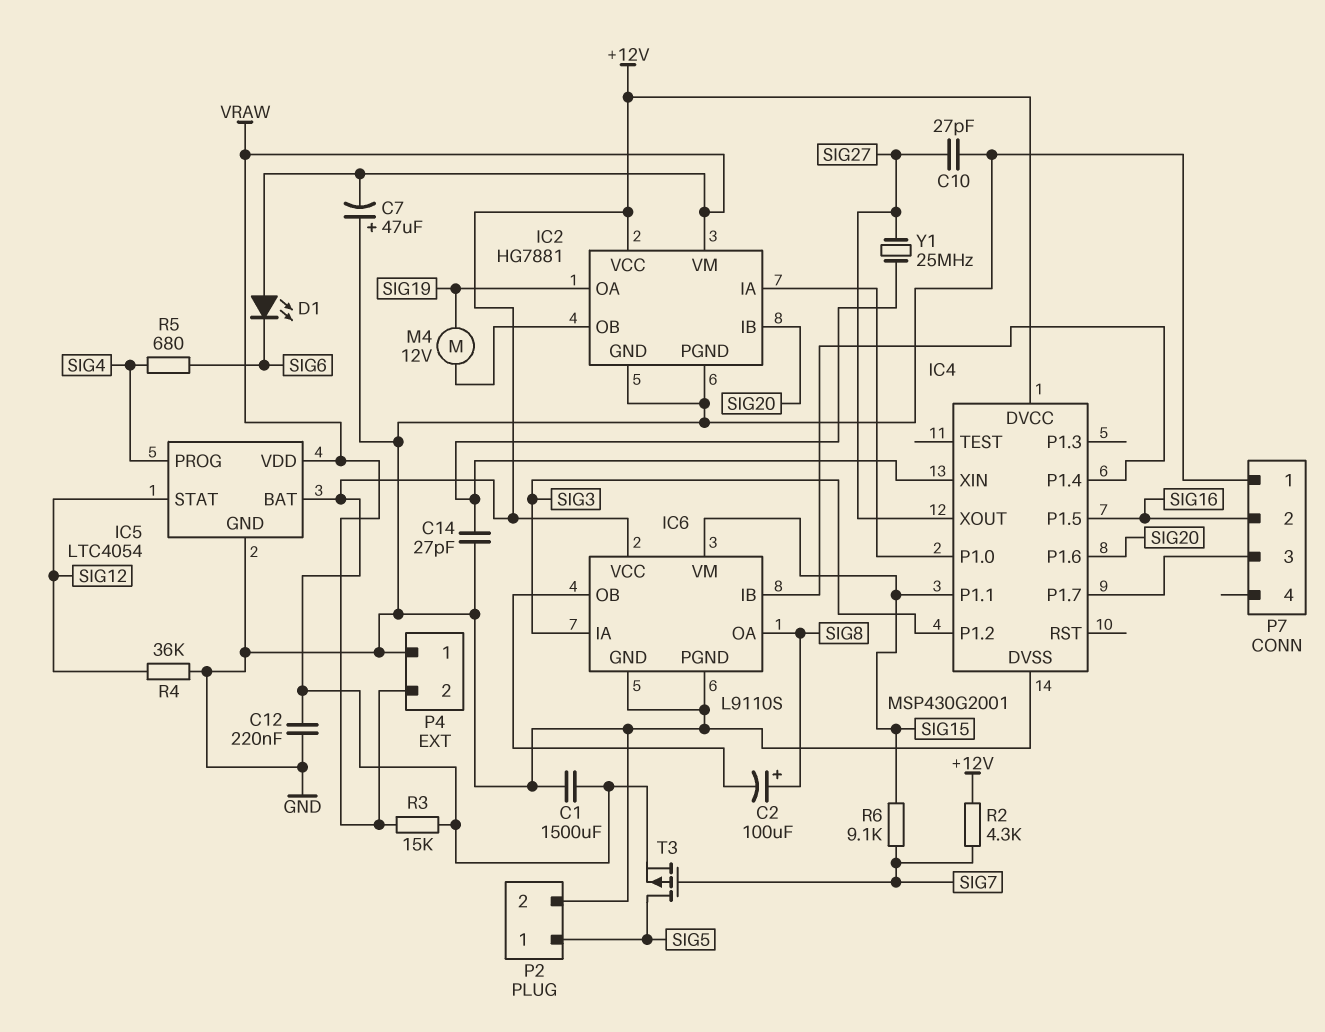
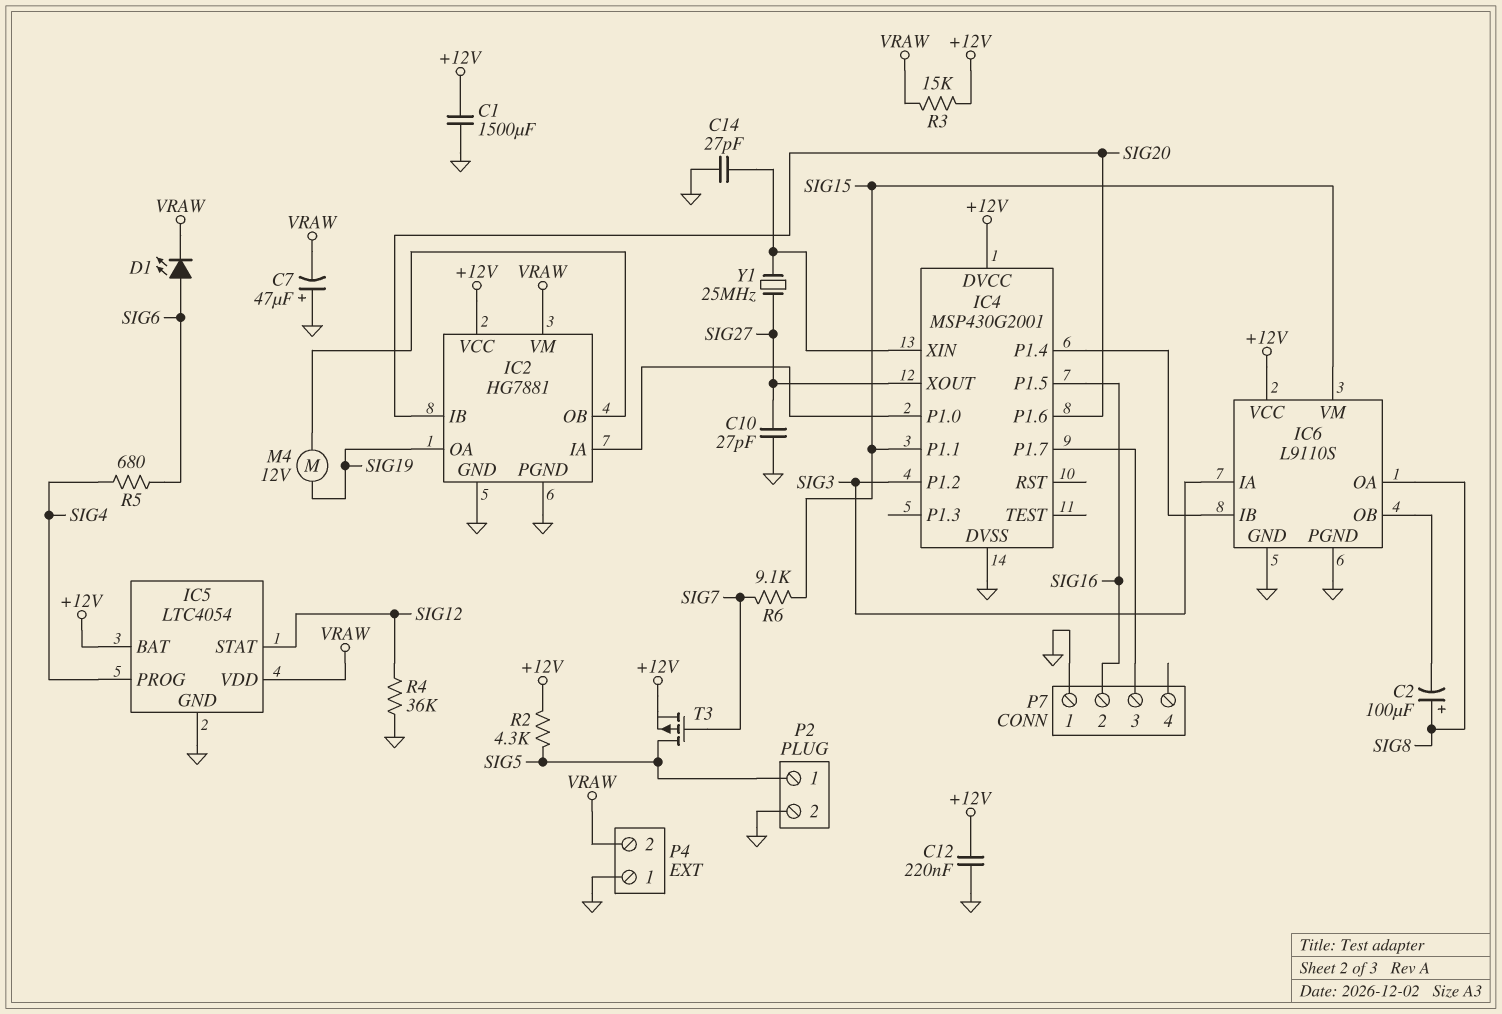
D1: LED (A VRAW, K SIG6) -> LED (A SIG6, K VRAW)
R2: 4.3k (+12V, SIG7) -> 4.3k (+12V, SIG5)

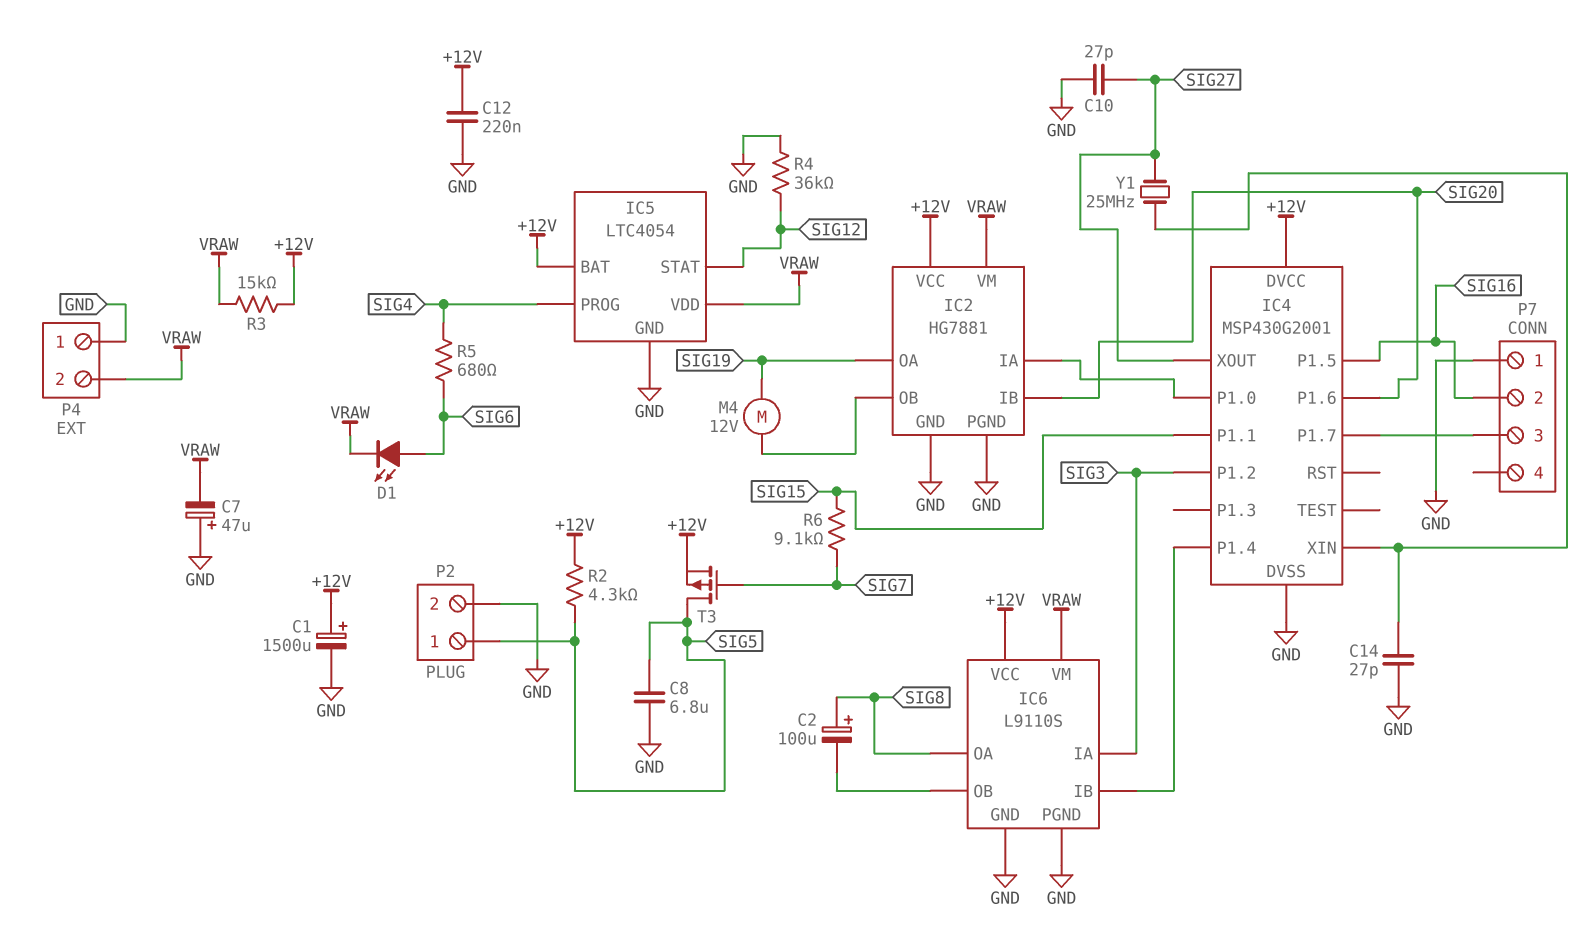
C1: 1500uF (+12V, GND) -> 1500uF (plus +12V, minus GND)
C8: none -> 6.8uF (GND, SIG5)
IC6 pin VM: SIG15 -> VRAW

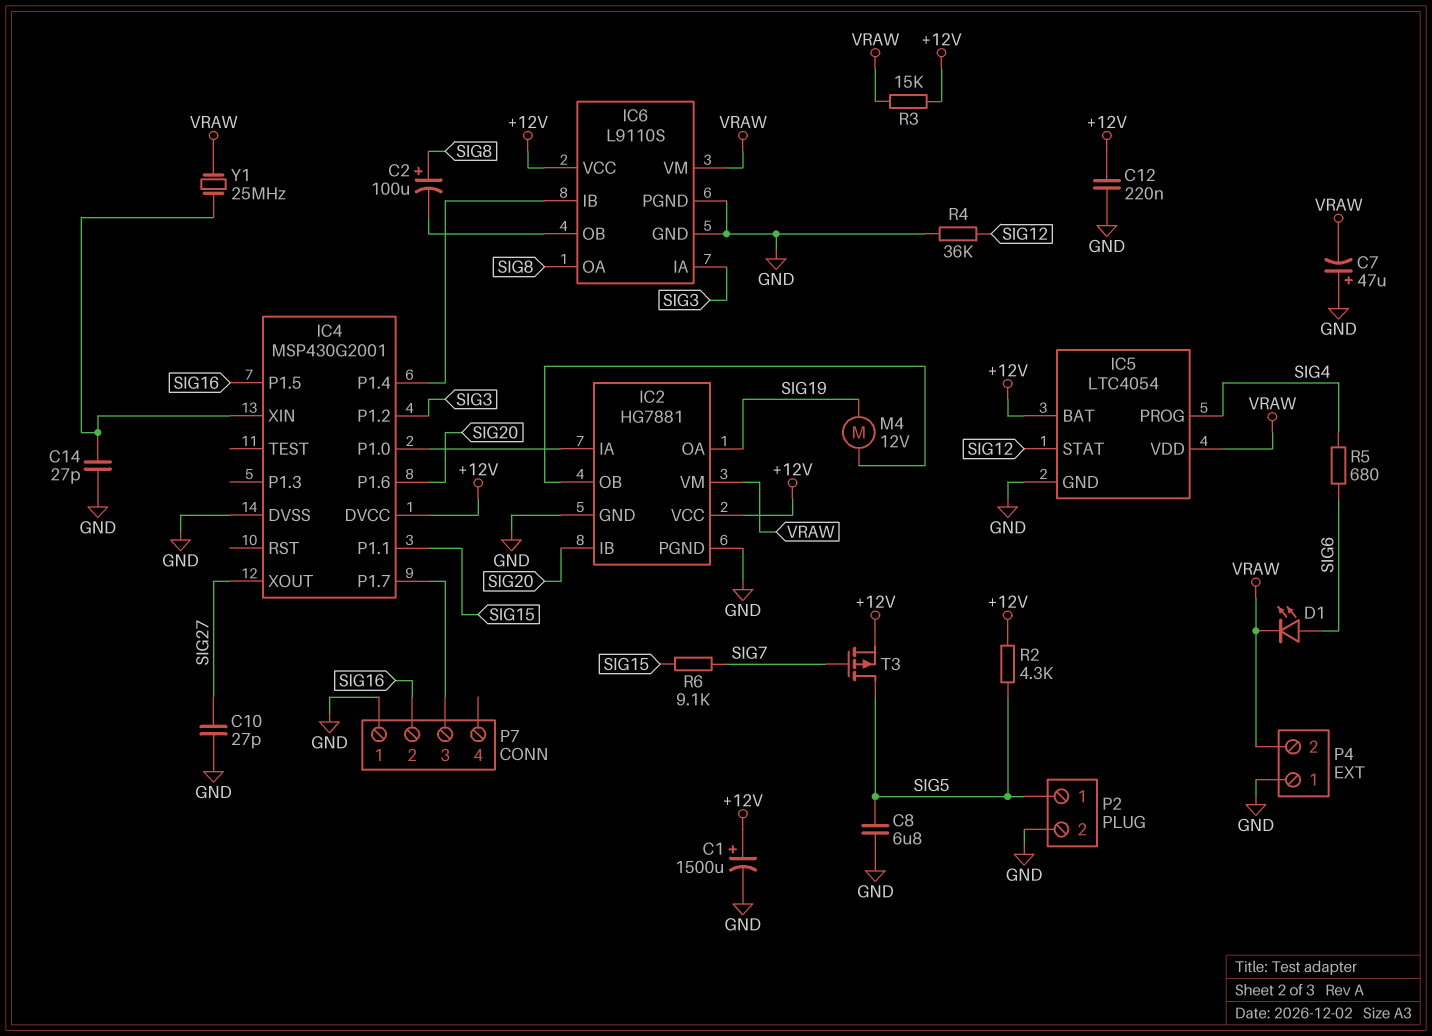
Y1: 25MHz (IC4/XIN, SIG27) -> 25MHz (IC4/XIN, VRAW)

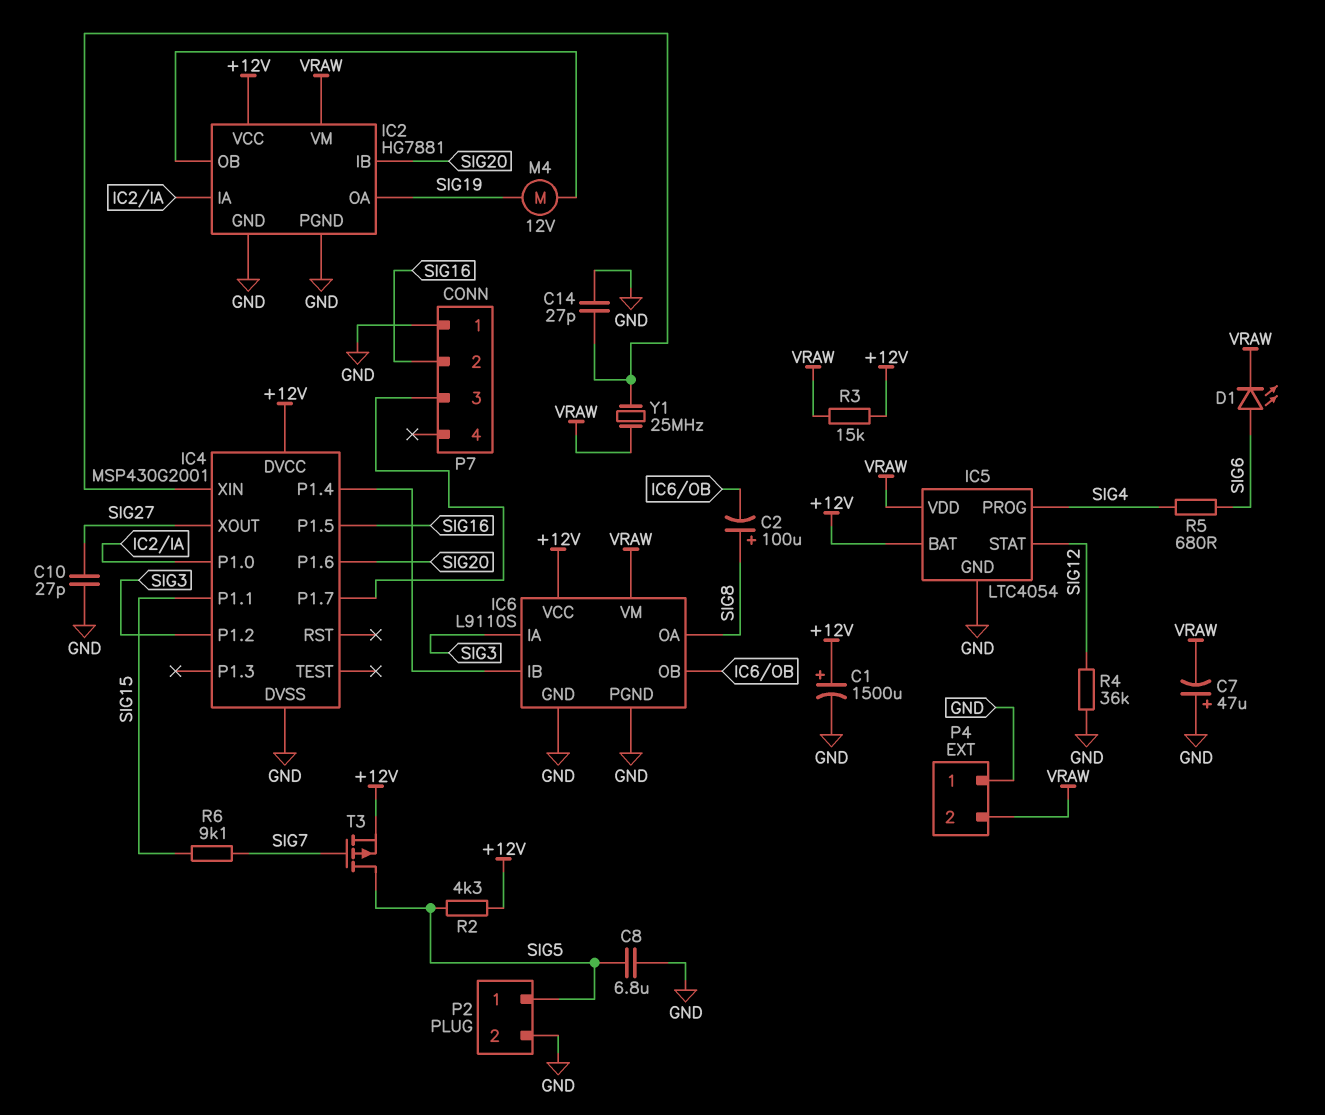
C12: 220nF (+12V, GND) -> none

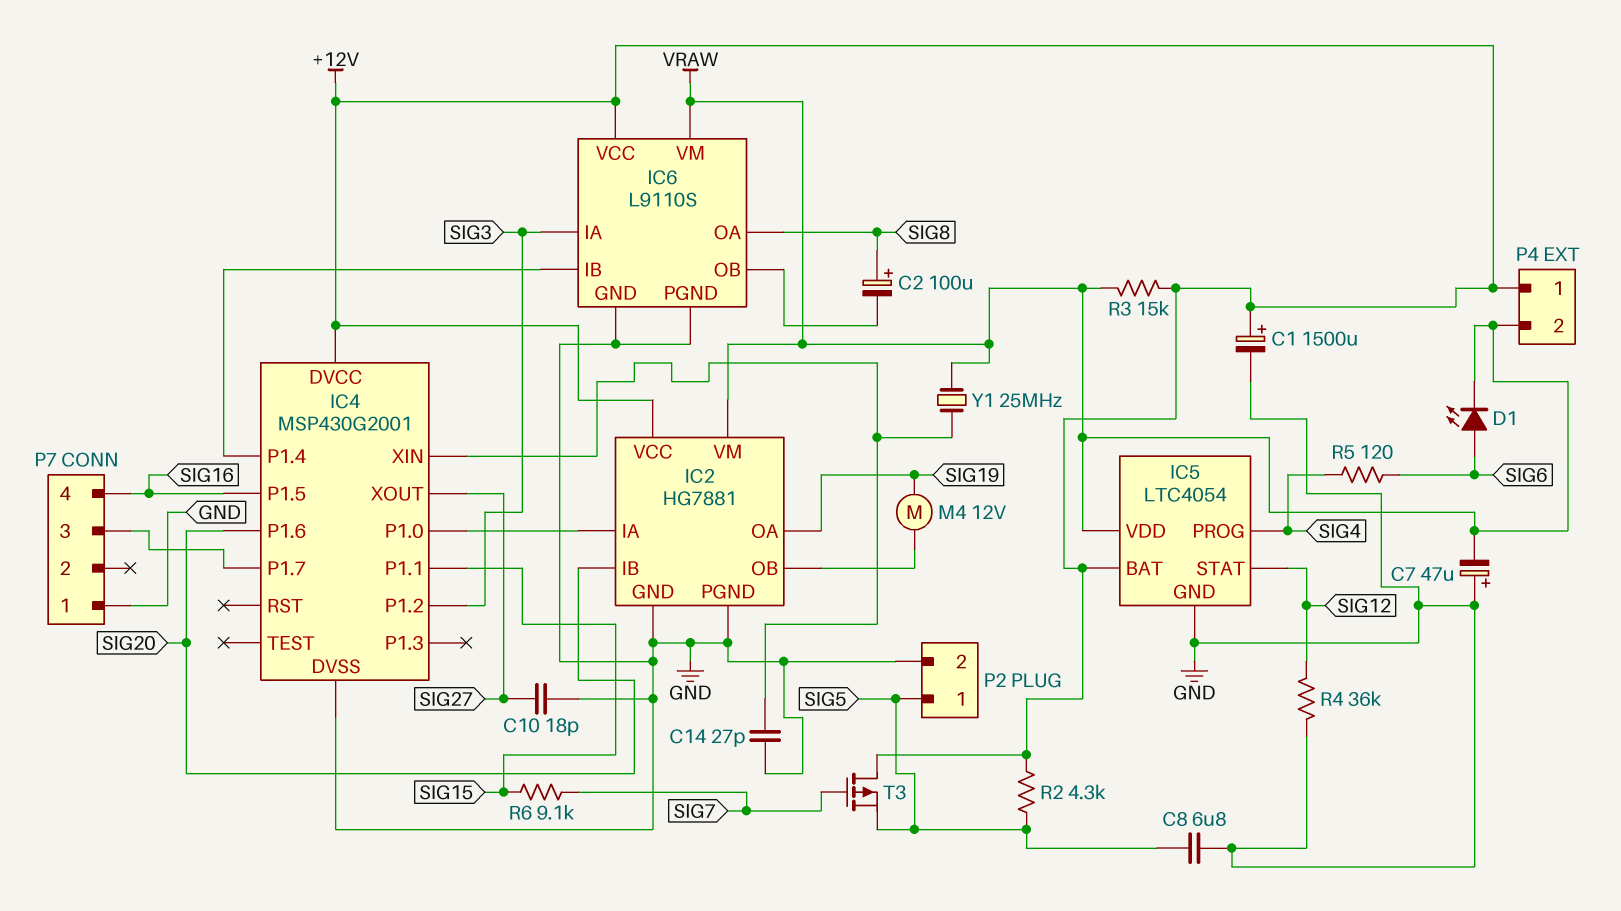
C10: 27pF (GND, SIG27) -> 18pF (GND, SIG27)
P4 pin 1: GND -> +12V
P7 pin 2: SIG16 -> none
P7 pin 4: none -> SIG16
R5: 680 (SIG4, SIG6) -> 120 (SIG4, SIG6)
T3: PMOS (G SIG7, D SIG5, S +12V) -> PMOS (G SIG7, D +12V, S SIG5)

